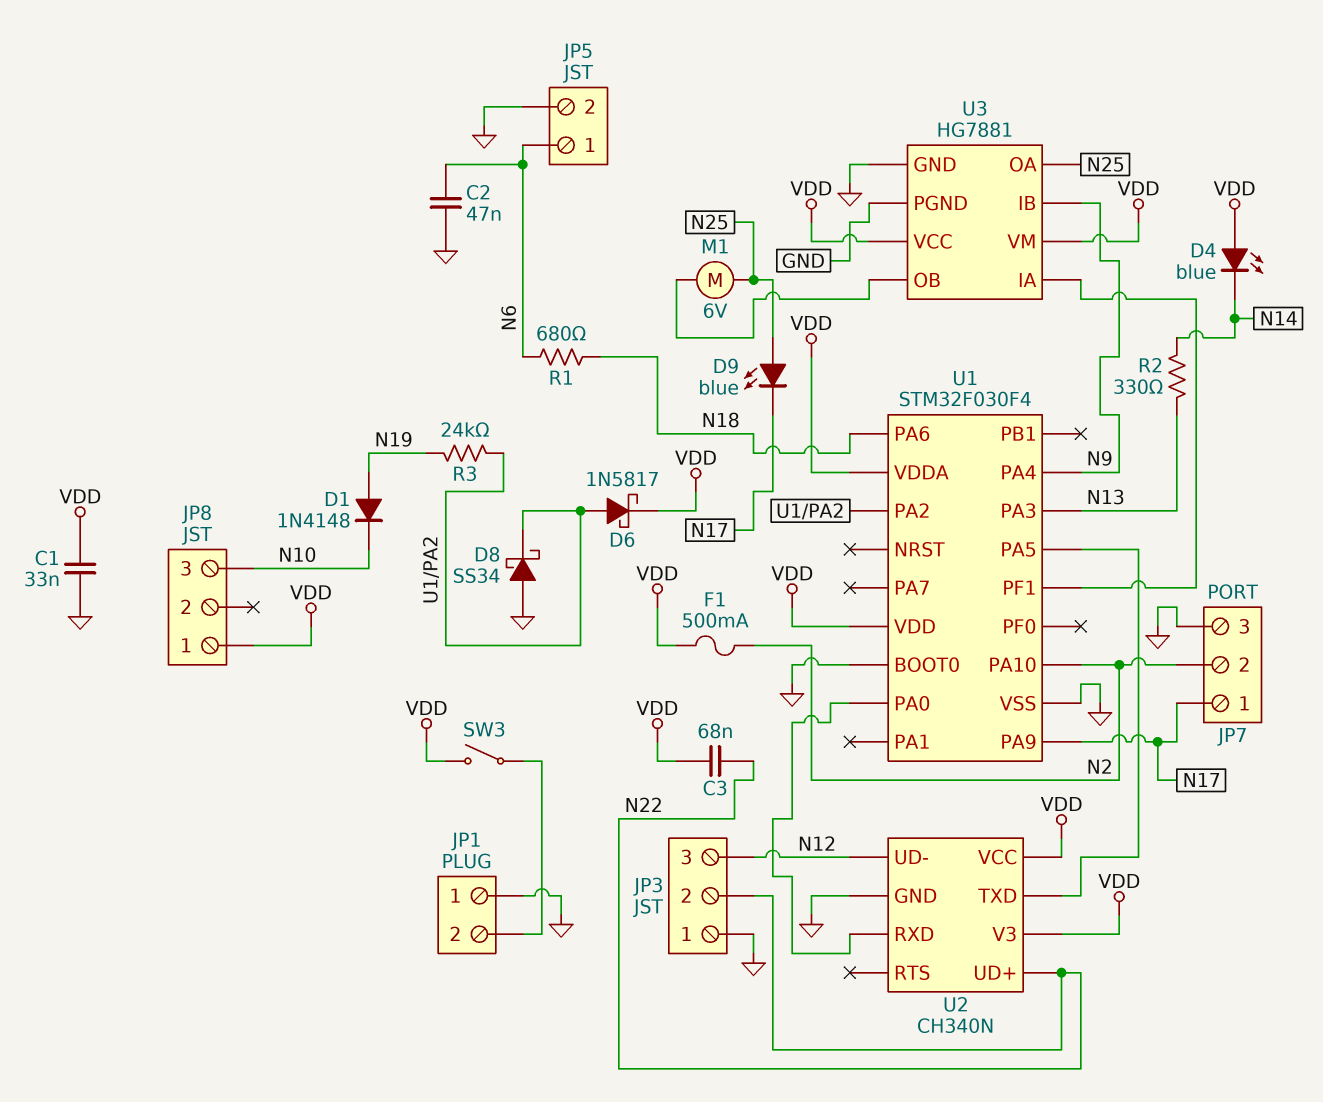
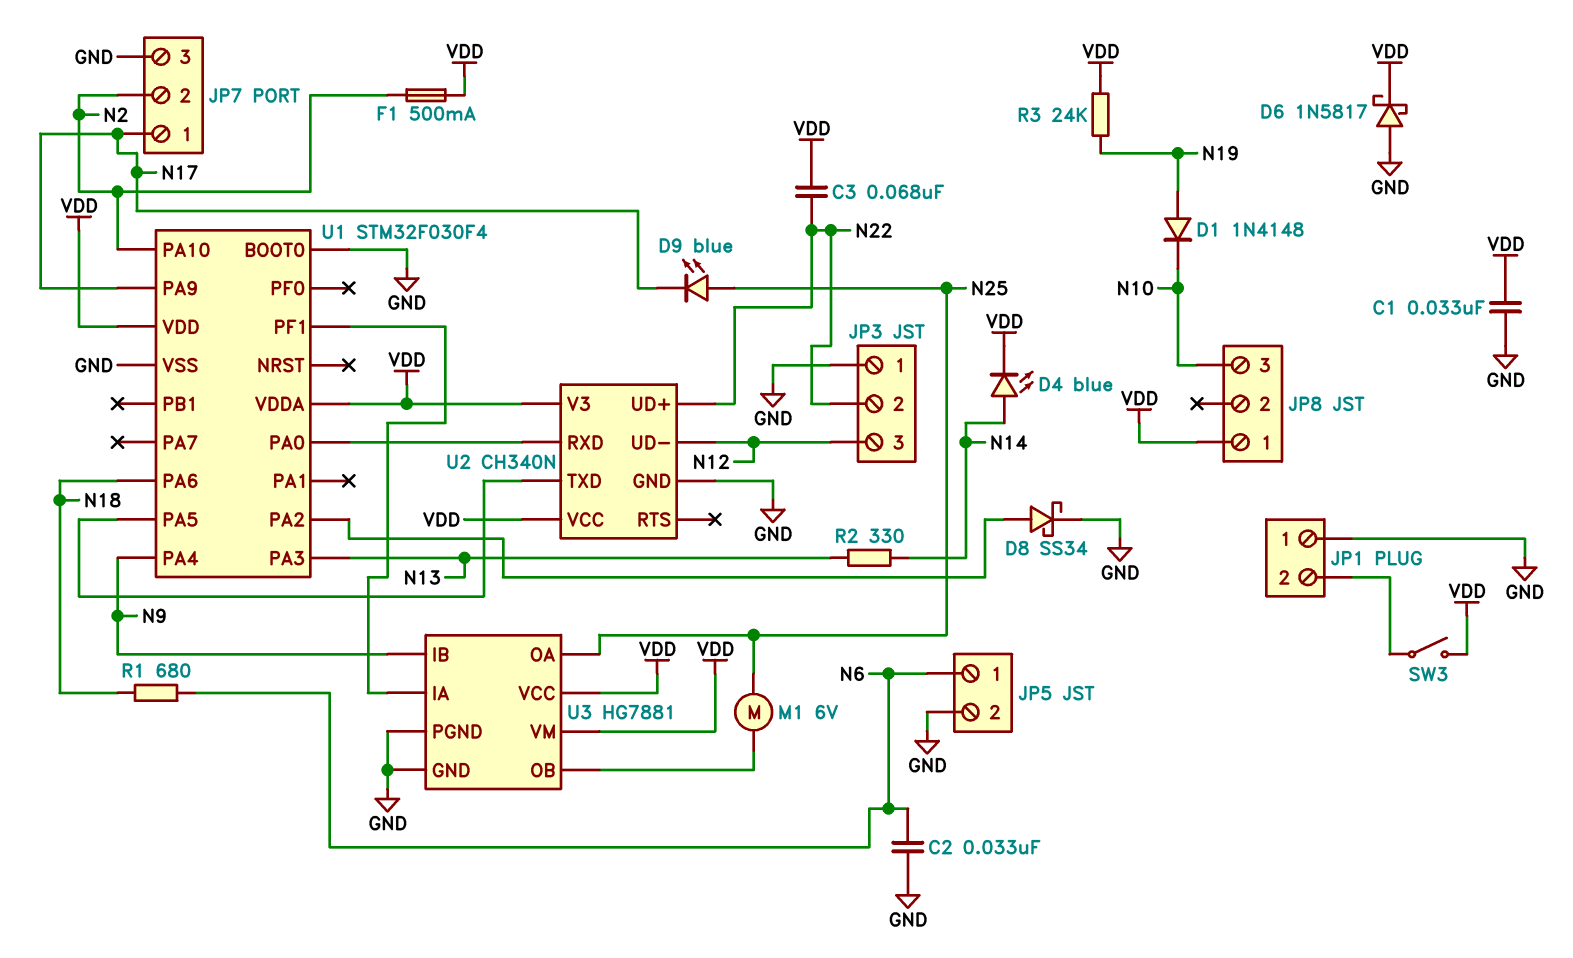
C2: 47nF (GND, N6) -> 33nF (GND, N6)
D4: LED blue (A VDD, K N14) -> LED blue (A N14, K VDD)
D6: schottky 1N5817 (A U1/PA2, K VDD) -> schottky 1N5817 (A GND, K VDD)
D8: schottky SS34 (A GND, K U1/PA2) -> schottky SS34 (A U1/PA2, K GND)
R3: 24k (N19, U1/PA2) -> 24k (N19, VDD)

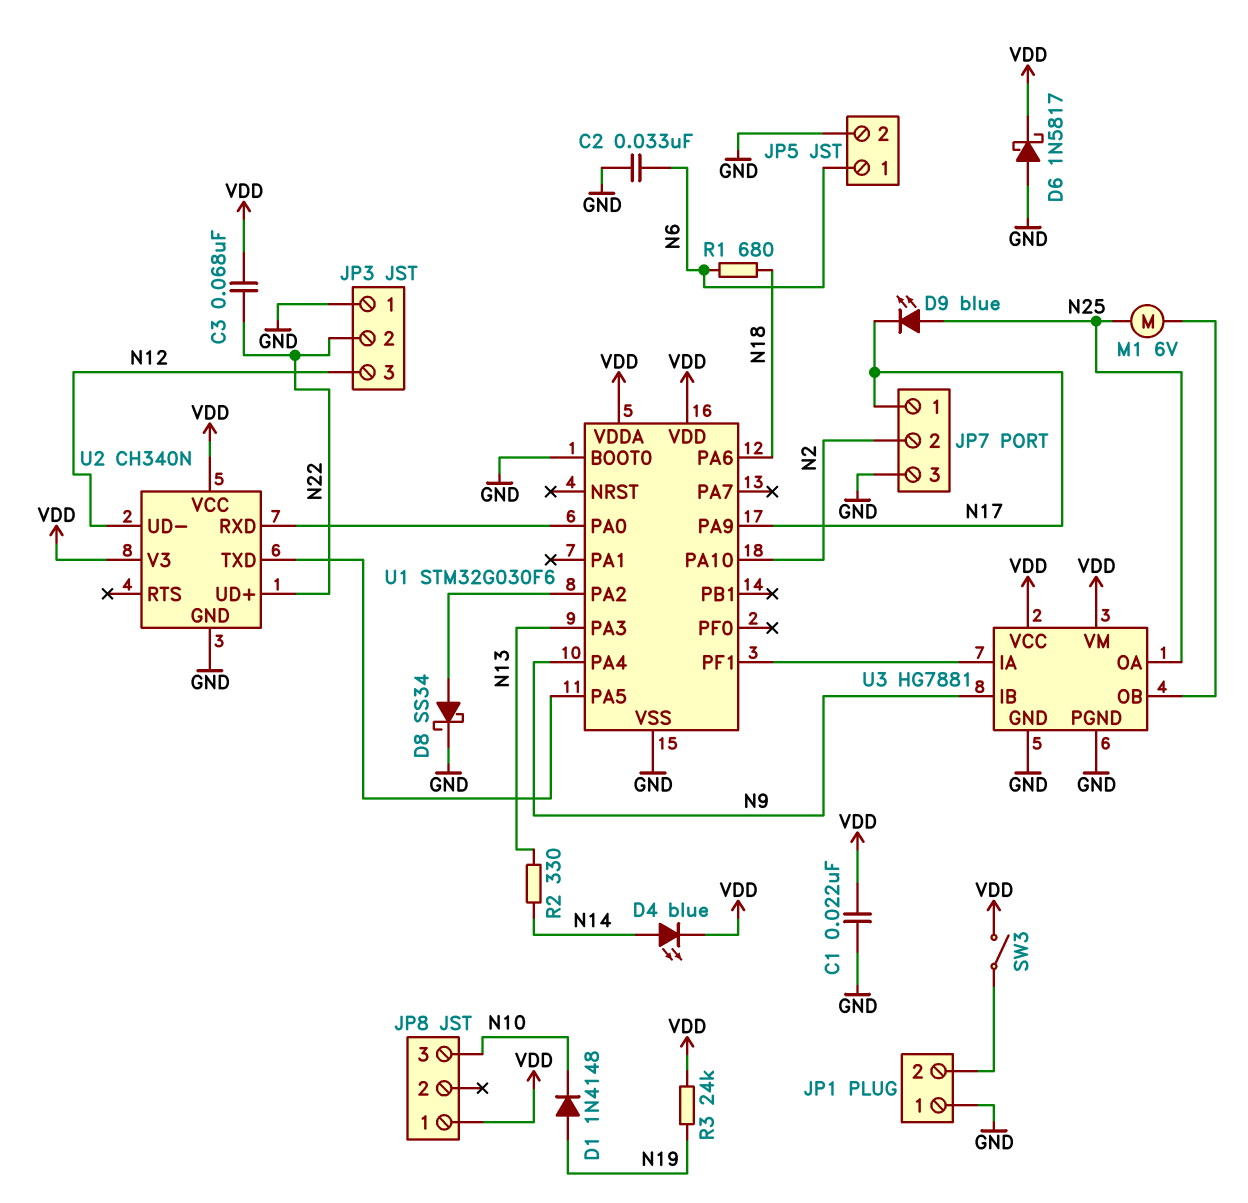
C1: 33nF (GND, VDD) -> 22nF (GND, VDD)
F1: 500mA (N2, VDD) -> none
U1: STM32F030F4 -> STM32G030F6

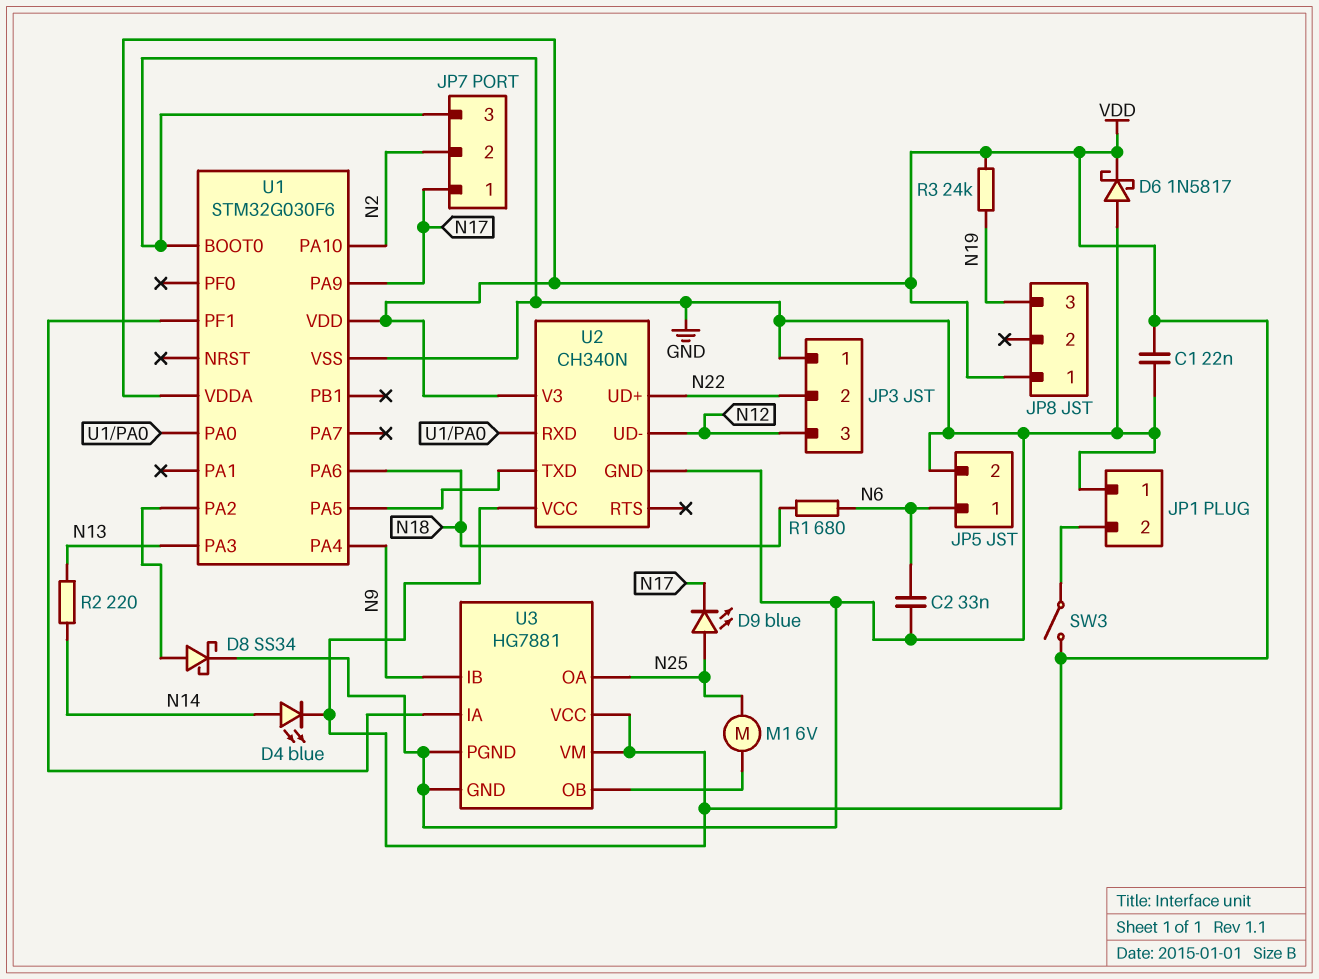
C3: 68nF (N22, VDD) -> none
D1: diode 1N4148 (A N19, K N10) -> none
JP8 pin 3: N10 -> N19
R2: 330 (N13, N14) -> 220 (N13, N14)

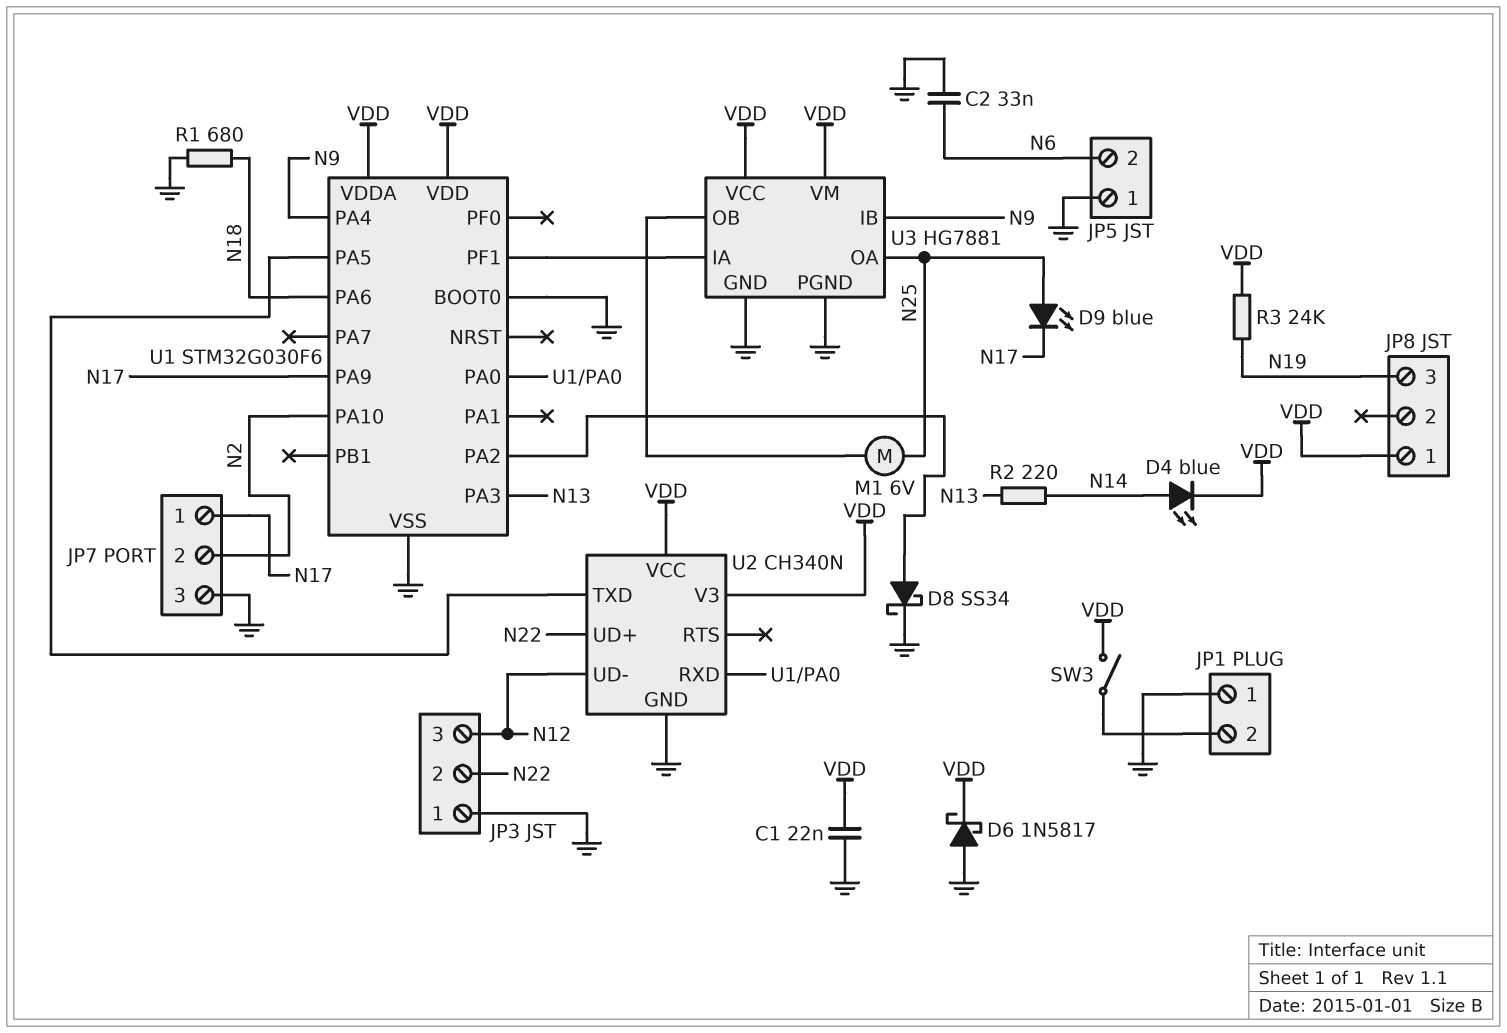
JP5 pin 1: N6 -> GND
JP5 pin 2: GND -> N6
R1: 680 (N6, N18) -> 680 (GND, N18)

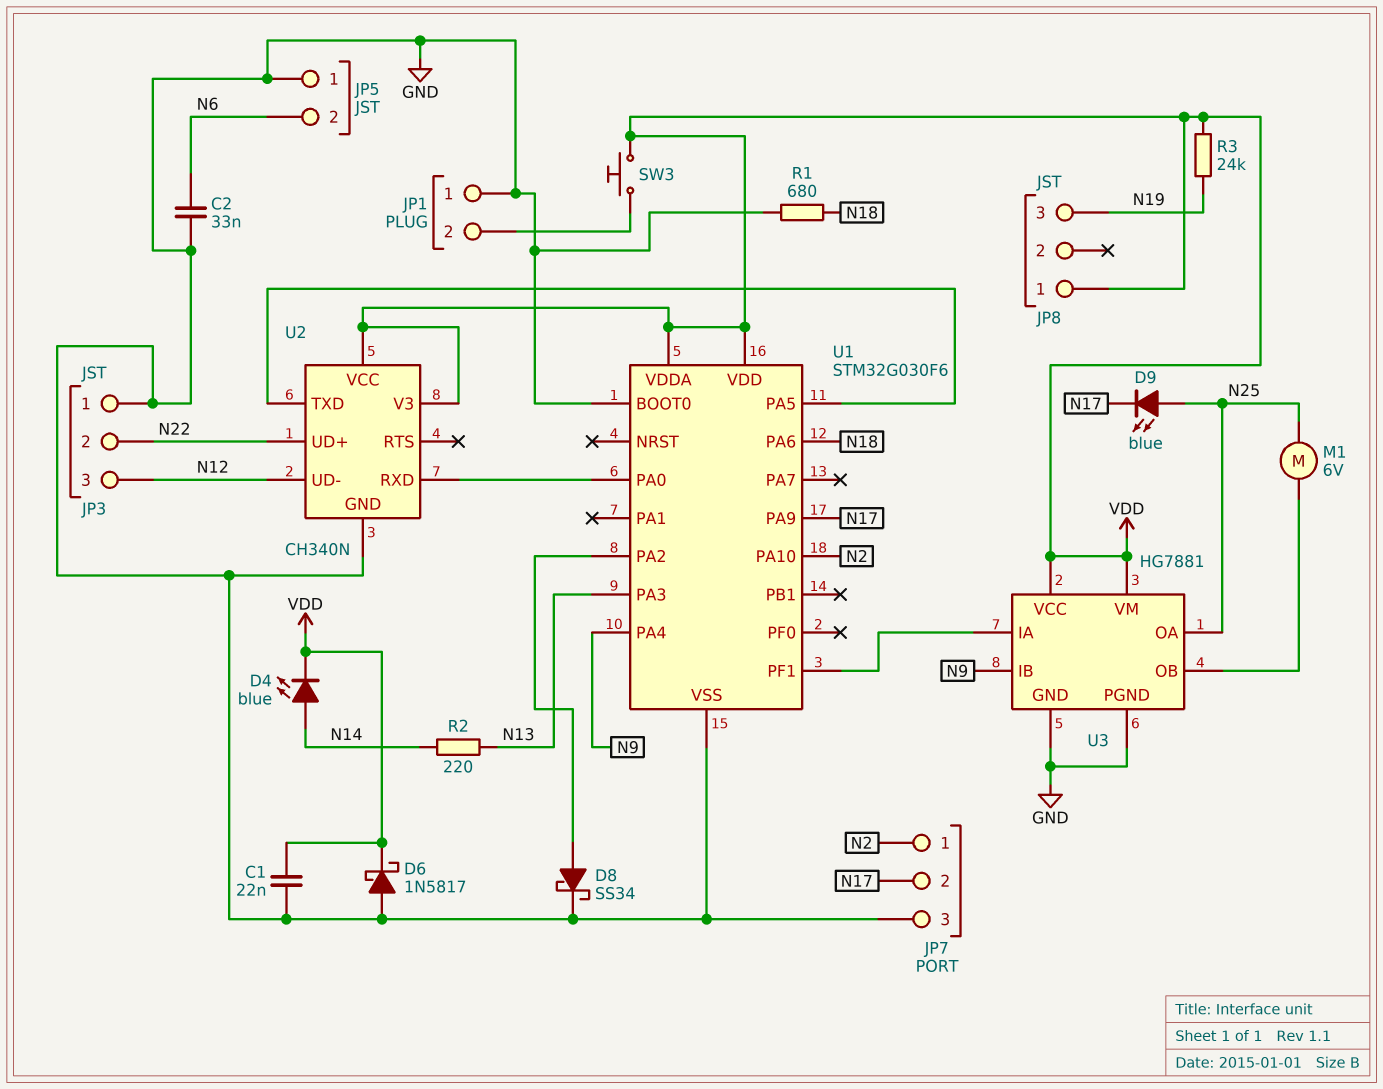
JP7 pin 1: N17 -> N2
JP7 pin 2: N2 -> N17
SW3: switch (JP1/2, VDD) -> button (JP1/2, VDD)

